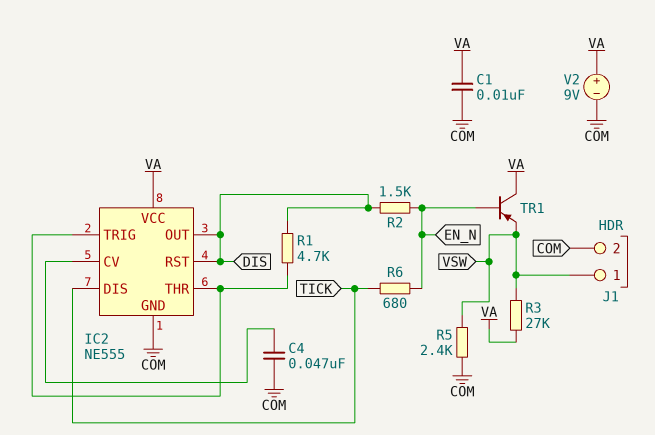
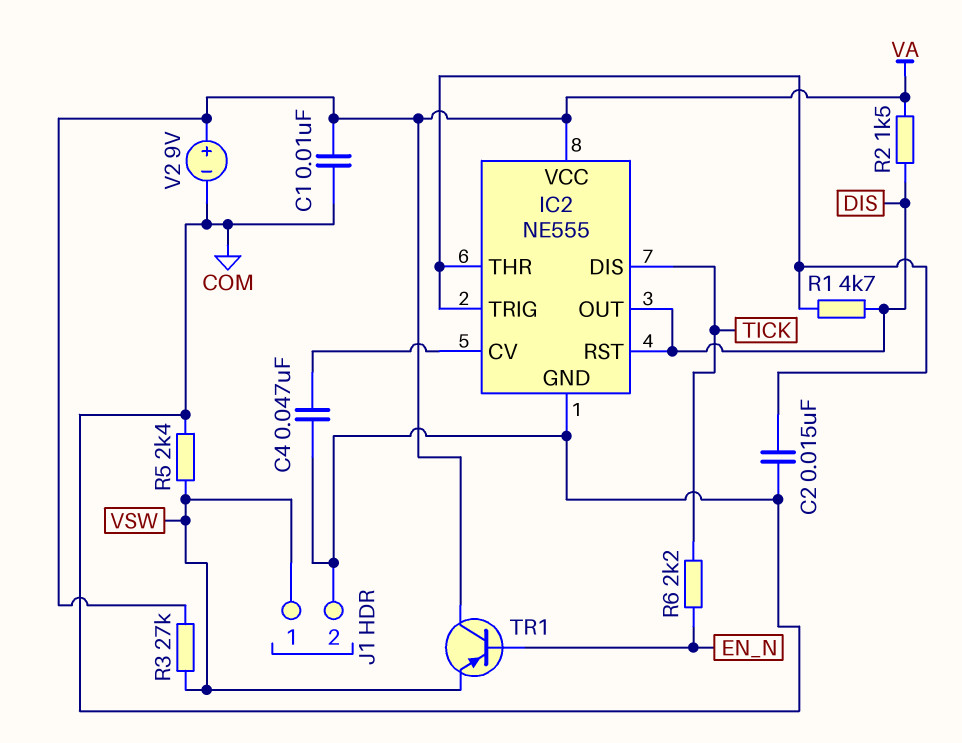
C2: none -> 15nF (COM, IC2/THR)
R2: 1.5k (DIS, EN_N) -> 1.5k (DIS, VA)
R6: 680 (EN_N, TICK) -> 2.2k (EN_N, TICK)

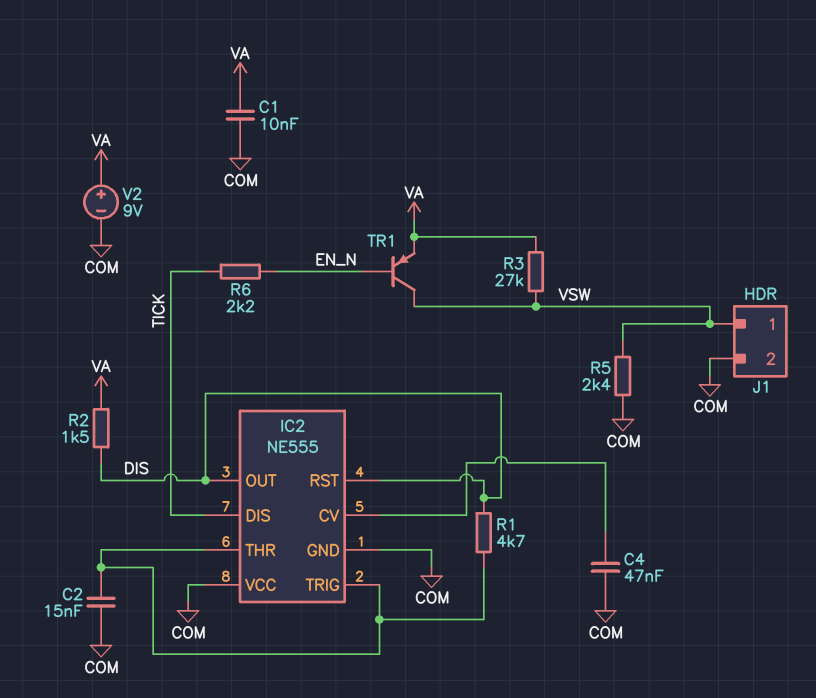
IC2 pin VCC: VA -> COM
TR1: PNP (B EN_N, C VA, E VSW) -> PNP (B EN_N, C VSW, E VA)

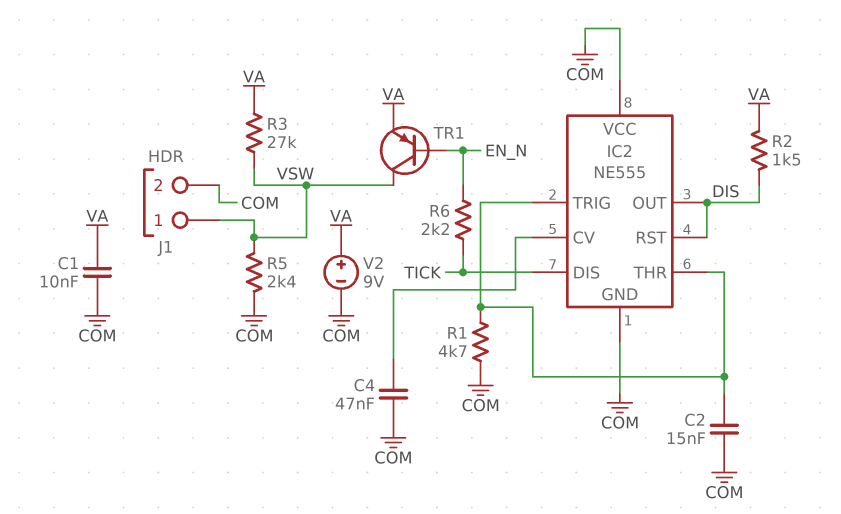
R1: 4.7k (DIS, IC2/THR) -> 4.7k (COM, IC2/THR)

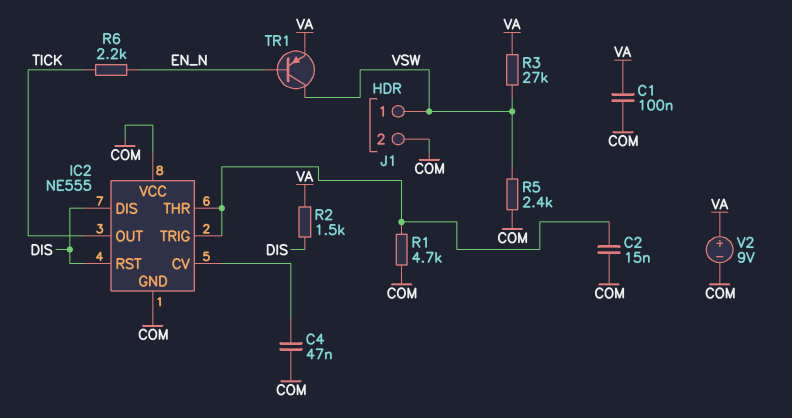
C1: 10nF (COM, VA) -> 100nF (COM, VA)
IC2 pin DIS: TICK -> DIS
IC2 pin OUT: DIS -> TICK

